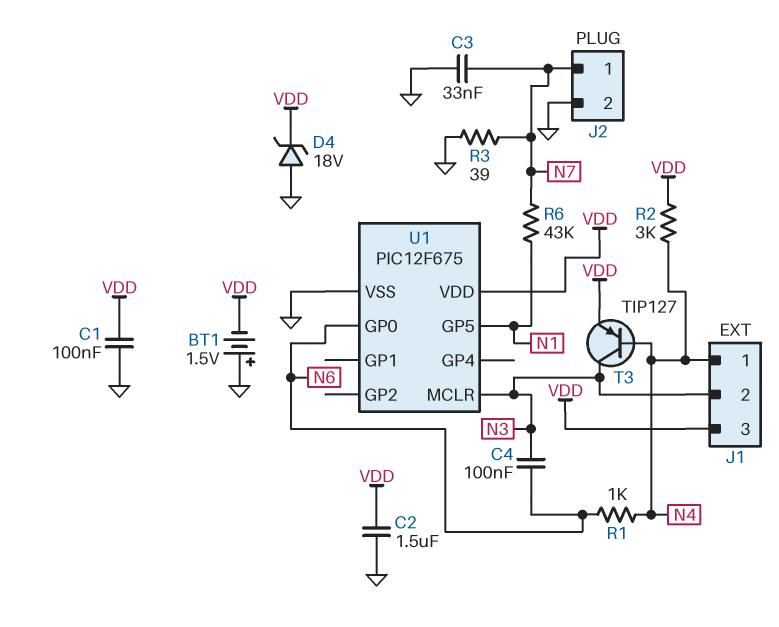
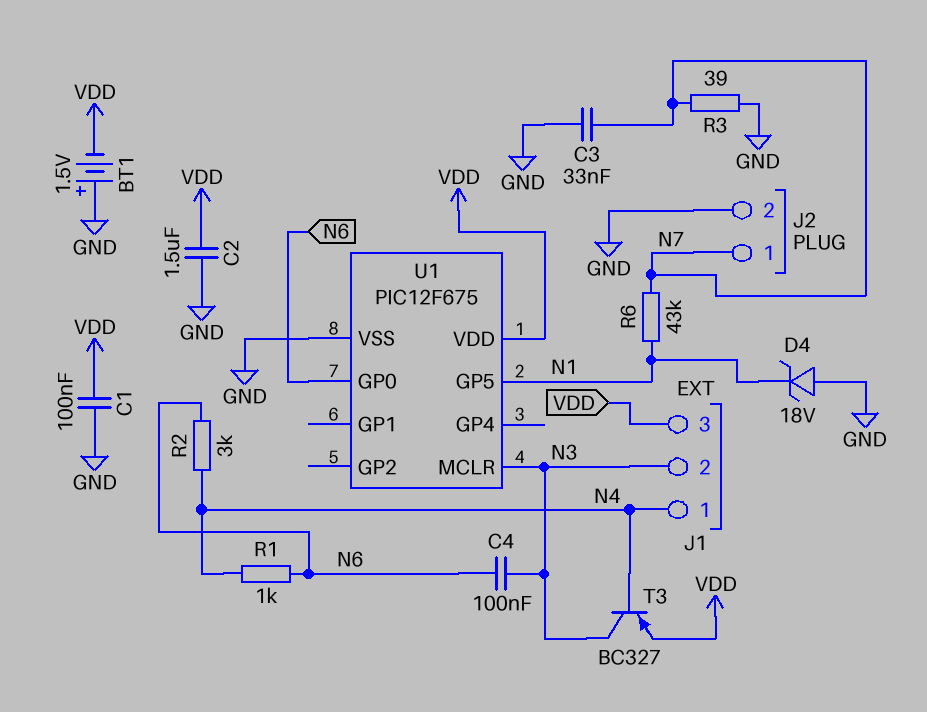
D4: zener 18V (A GND, K VDD) -> zener 18V (A GND, K N1)
R2: 3k (N4, VDD) -> 3k (N4, N6)
T3: PNP TIP127 (B N4, C N3, E VDD) -> PNP BC327 (B N4, C N3, E VDD)

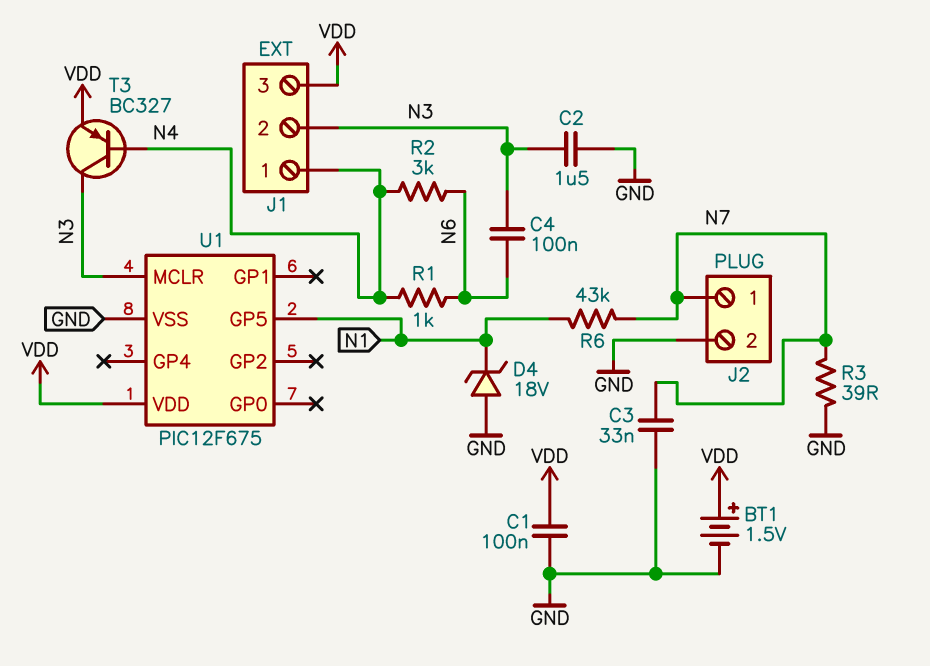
BT1: 1.5V (plus GND, minus VDD) -> 1.5V (plus VDD, minus GND)
C2: 1.5uF (GND, VDD) -> 1.5uF (GND, N3)
U1 pin GP0: N6 -> none

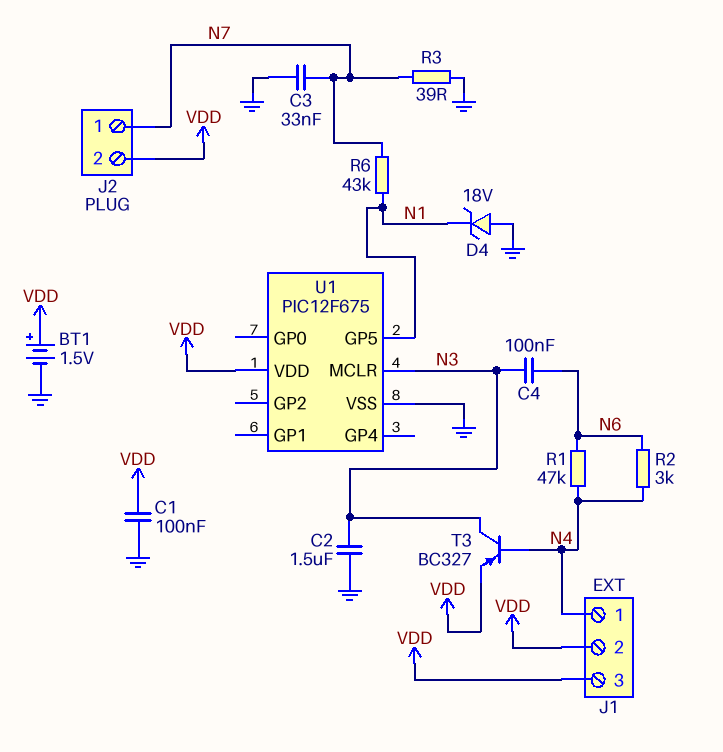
J1 pin 2: N3 -> VDD
J2 pin 2: GND -> VDD
R1: 1k (N4, N6) -> 47k (N4, N6)

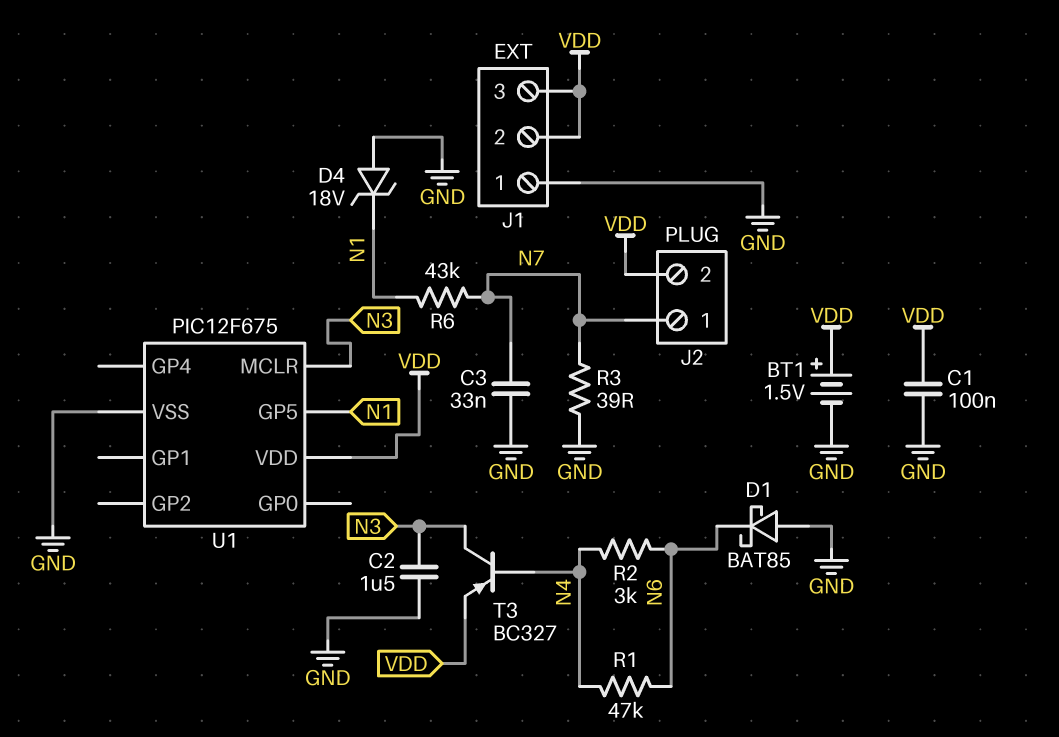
C4: 100nF (N3, N6) -> none
D1: none -> schottky BAT85 (A GND, K N6)
J1 pin 1: N4 -> GND

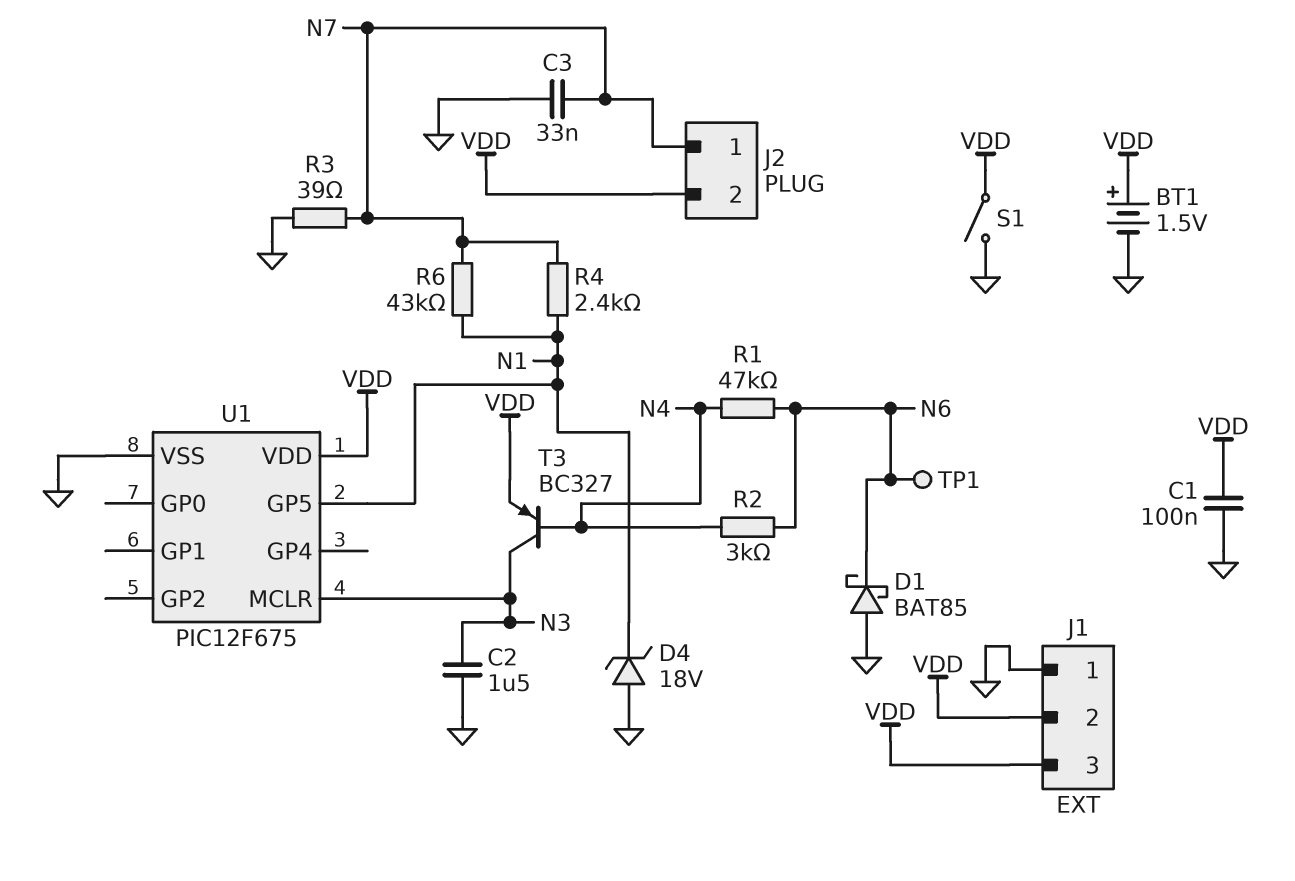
R4: none -> 2.4k (N1, N7)
S1: none -> switch (GND, VDD)
TP1: none -> test point (N6)

